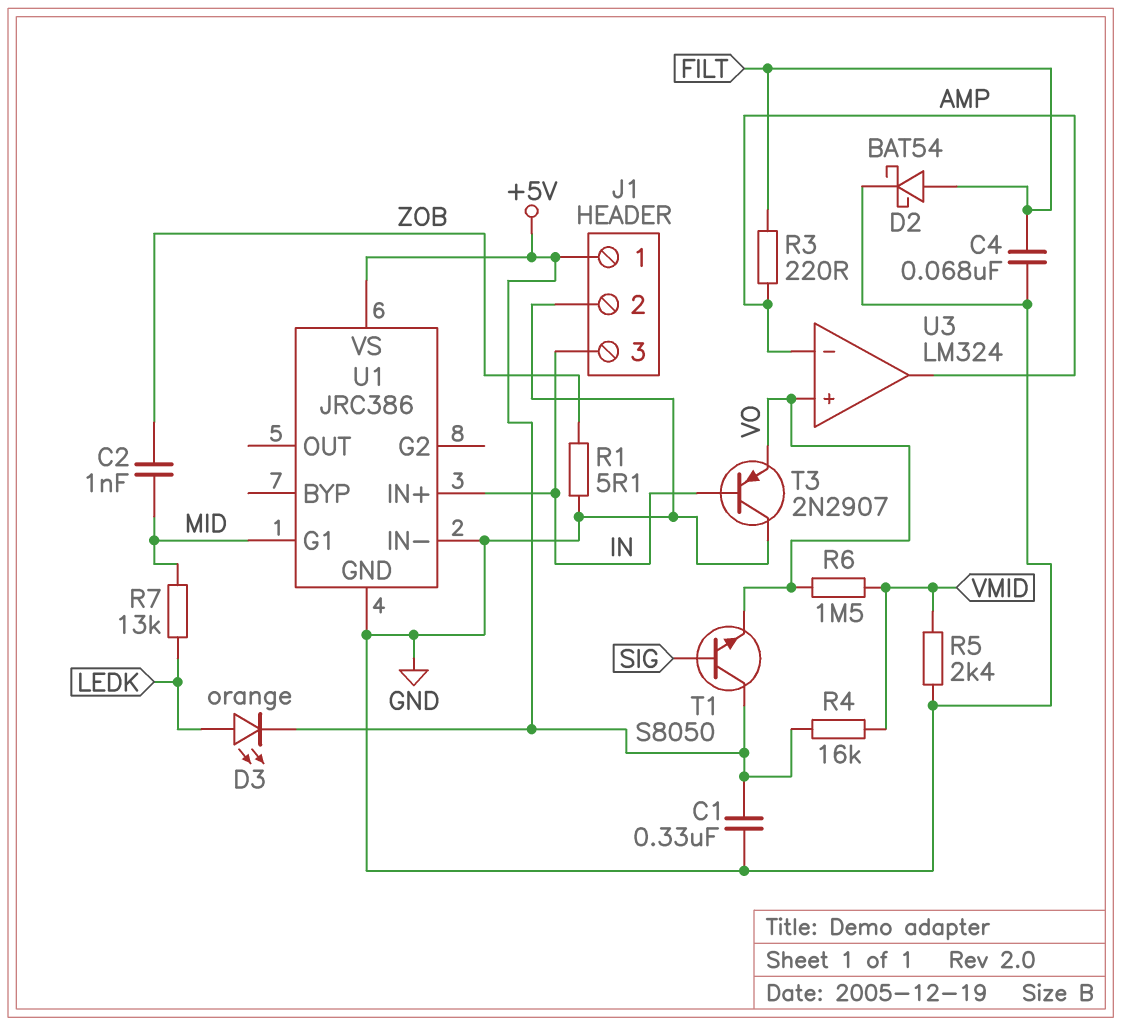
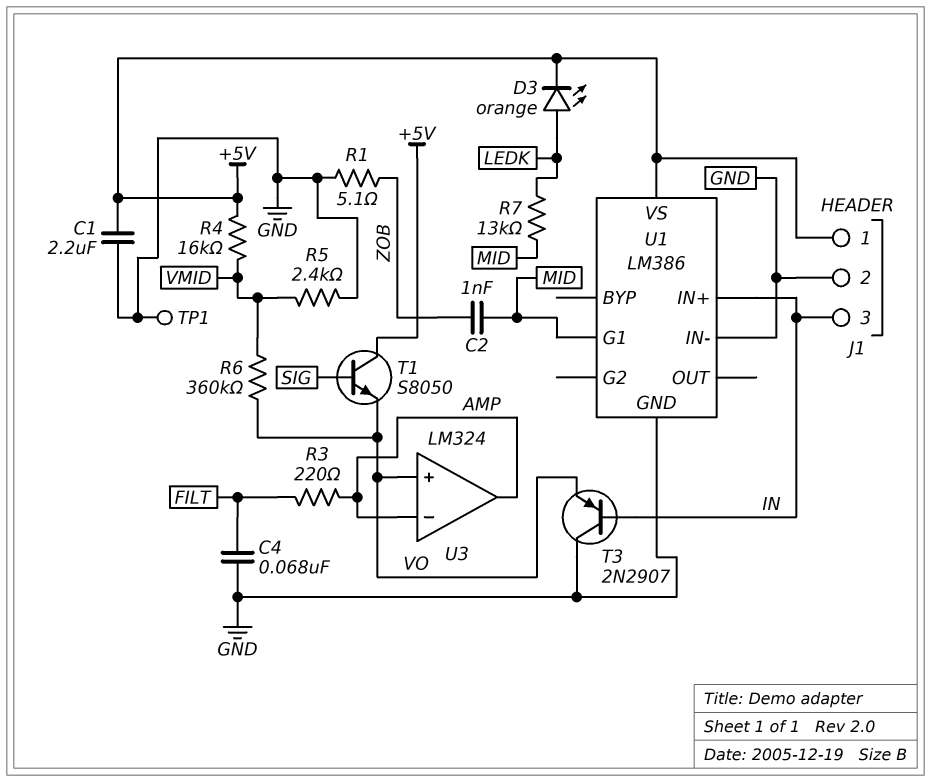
C1: 330nF (+5V, GND) -> 2.2uF (+5V, GND)
D2: schottky BAT54 (A FILT, K GND) -> none
R6: 1.5M (VMID, VO) -> 360k (VMID, VO)
TP1: none -> test point (GND)
U1: JRC386 -> LM386

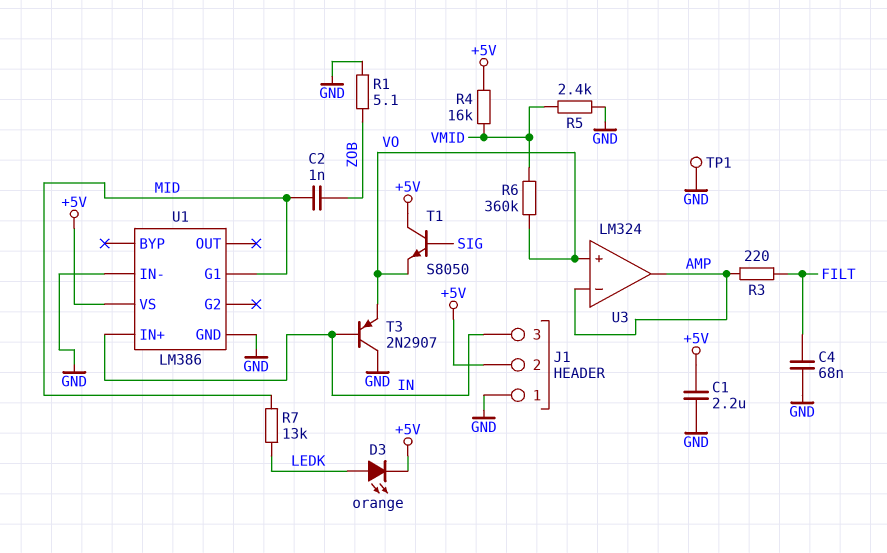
J1 pin 1: +5V -> GND
J1 pin 2: GND -> +5V

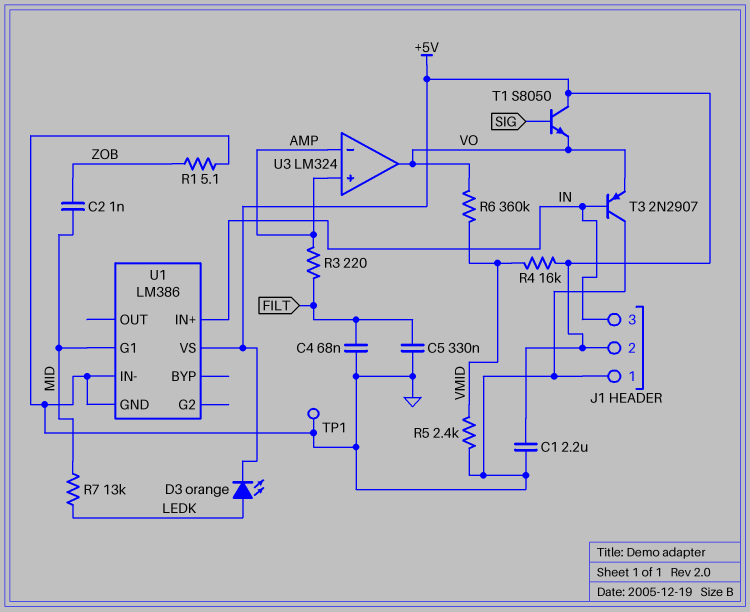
C5: none -> 330nF (FILT, GND)
U3 pin in+: VO -> AMP
U3 pin out: AMP -> VO

